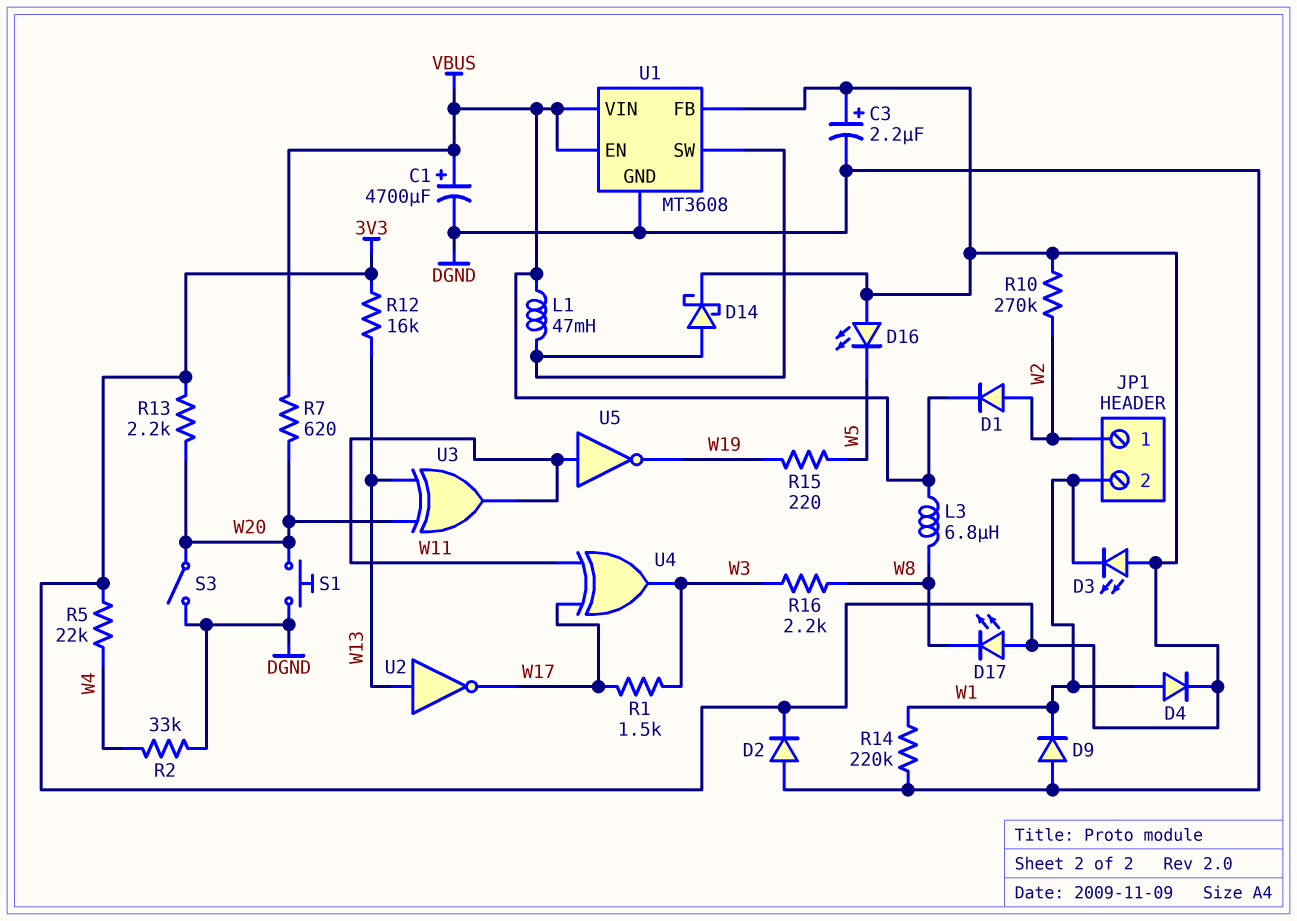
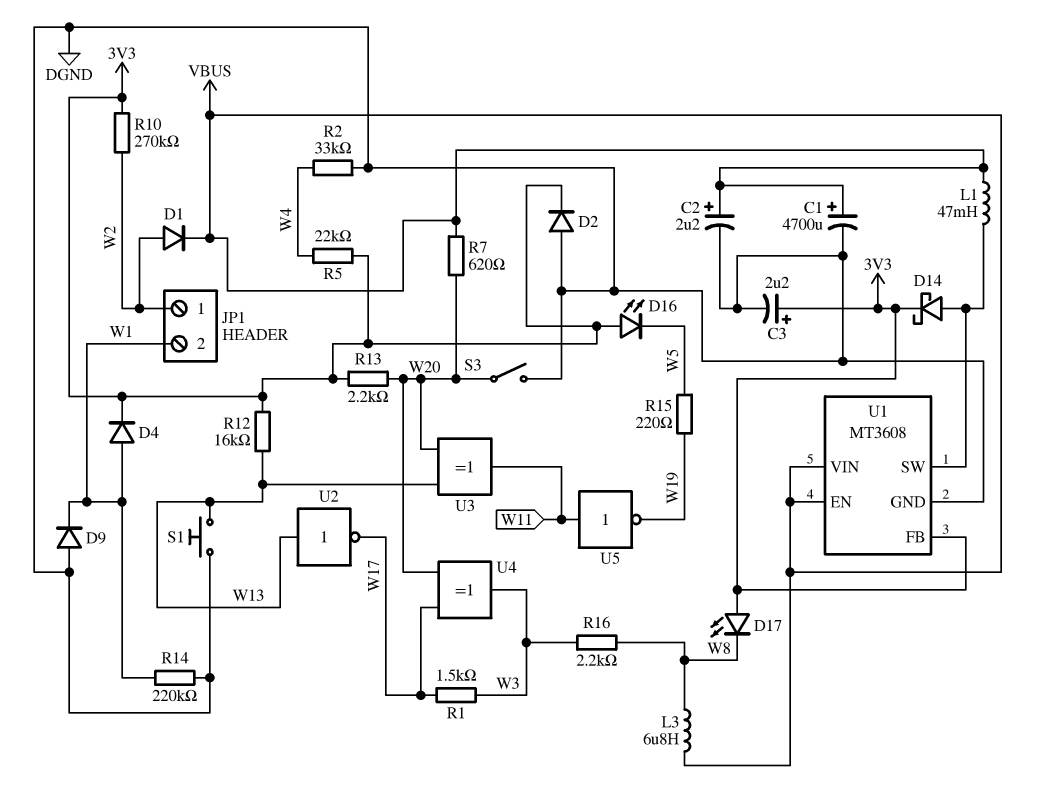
C2: none -> 2.2uF (plus VBUS, minus DGND)
D3: LED (A 3V3, K W1) -> none
S1: button (DGND, W20) -> button (DGND, W13)
U4: XOR (in W11, in W17, out W3) -> XOR (in W17, in W20, out W3)

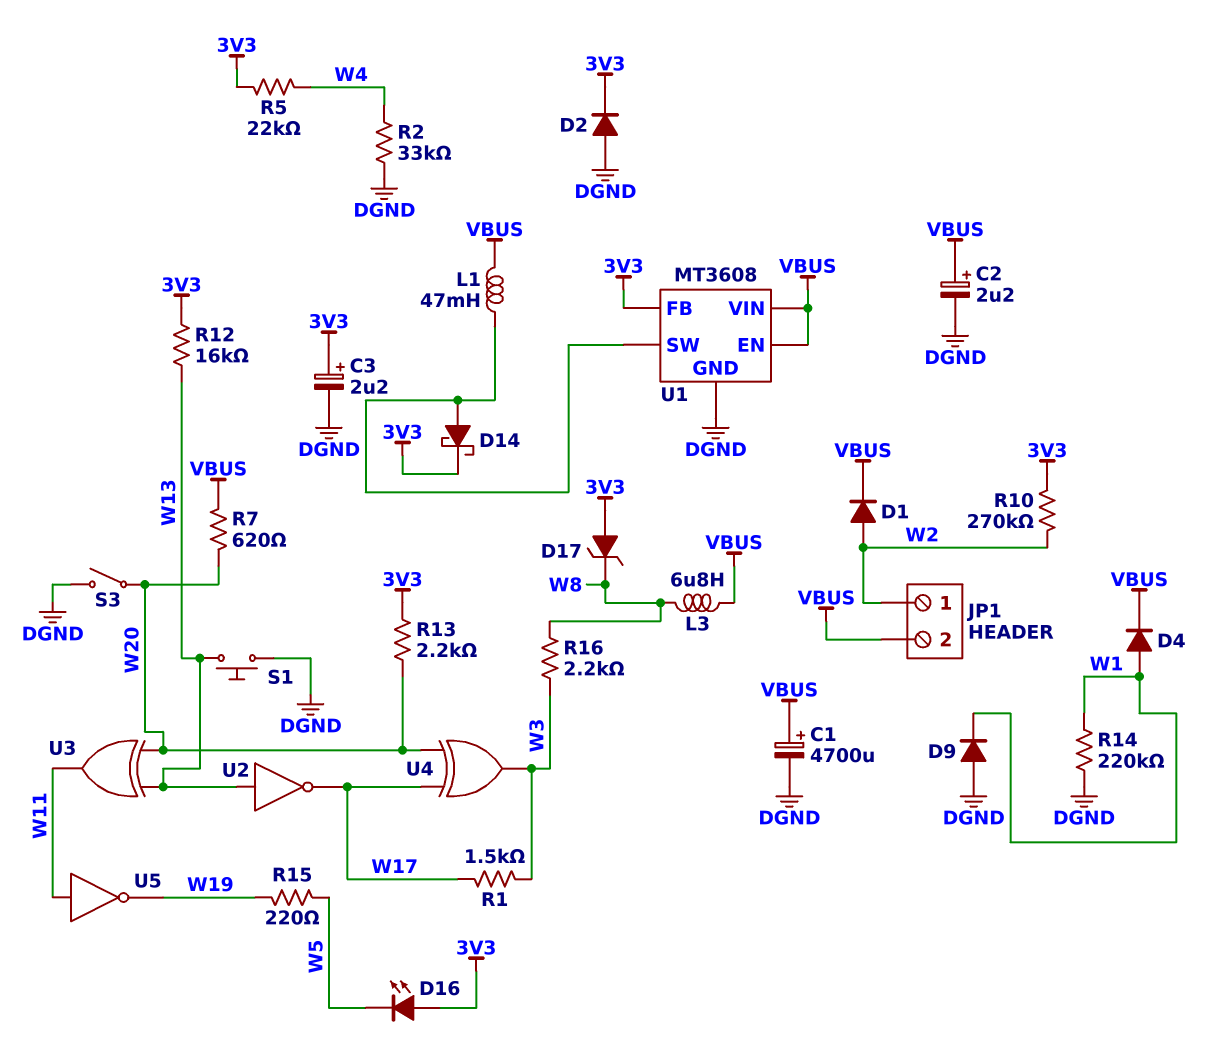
D4: diode (A W1, K 3V3) -> diode (A W1, K VBUS)
D17: LED (A 3V3, K W8) -> zener (A 3V3, K W8)
JP1 pin 2: W1 -> VBUS

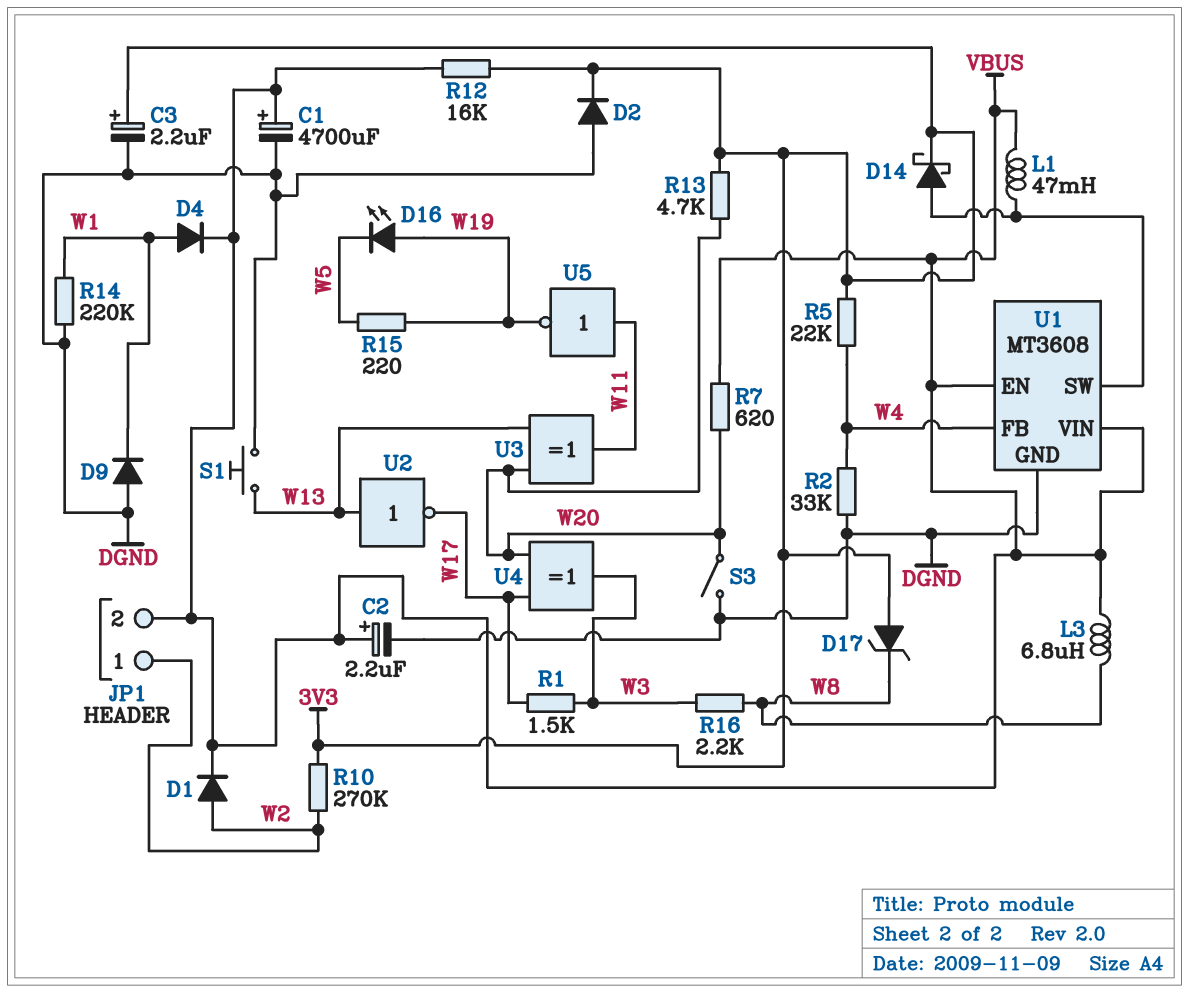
D16: LED (A 3V3, K W5) -> LED (A W19, K W5)
R12: 16k (3V3, W13) -> 16k (3V3, VBUS)
R13: 2.2k (3V3, W20) -> 4.7k (3V3, W20)
U1 pin FB: 3V3 -> W4

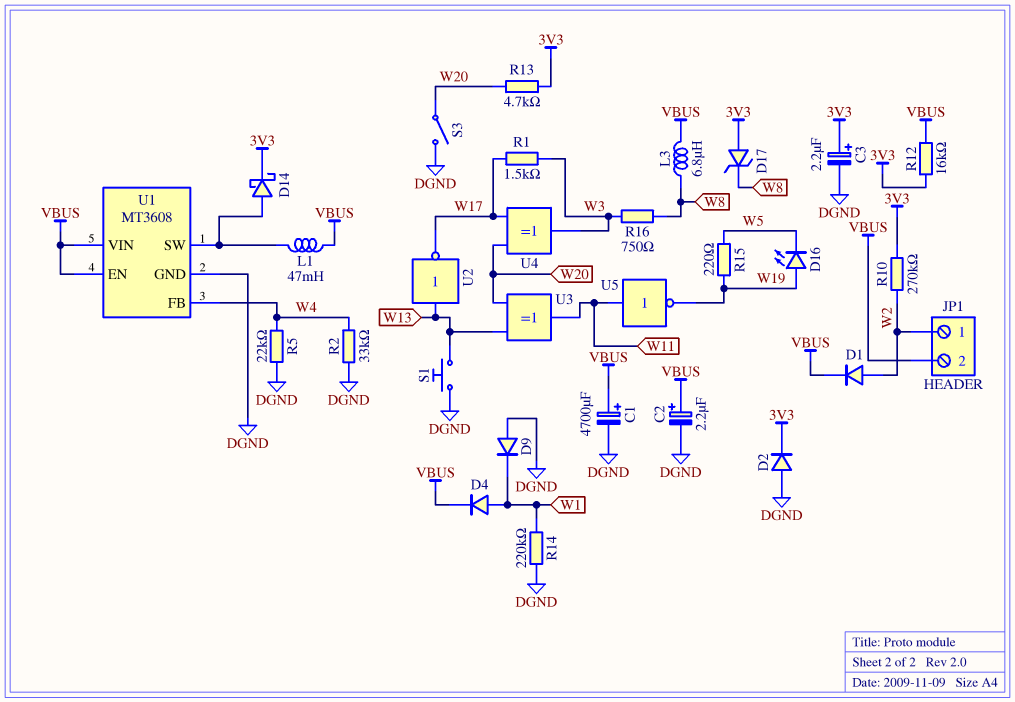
R5: 22k (3V3, W4) -> 22k (DGND, W4)
R7: 620 (VBUS, W20) -> none
R16: 2.2k (W3, W8) -> 750 (W3, W8)

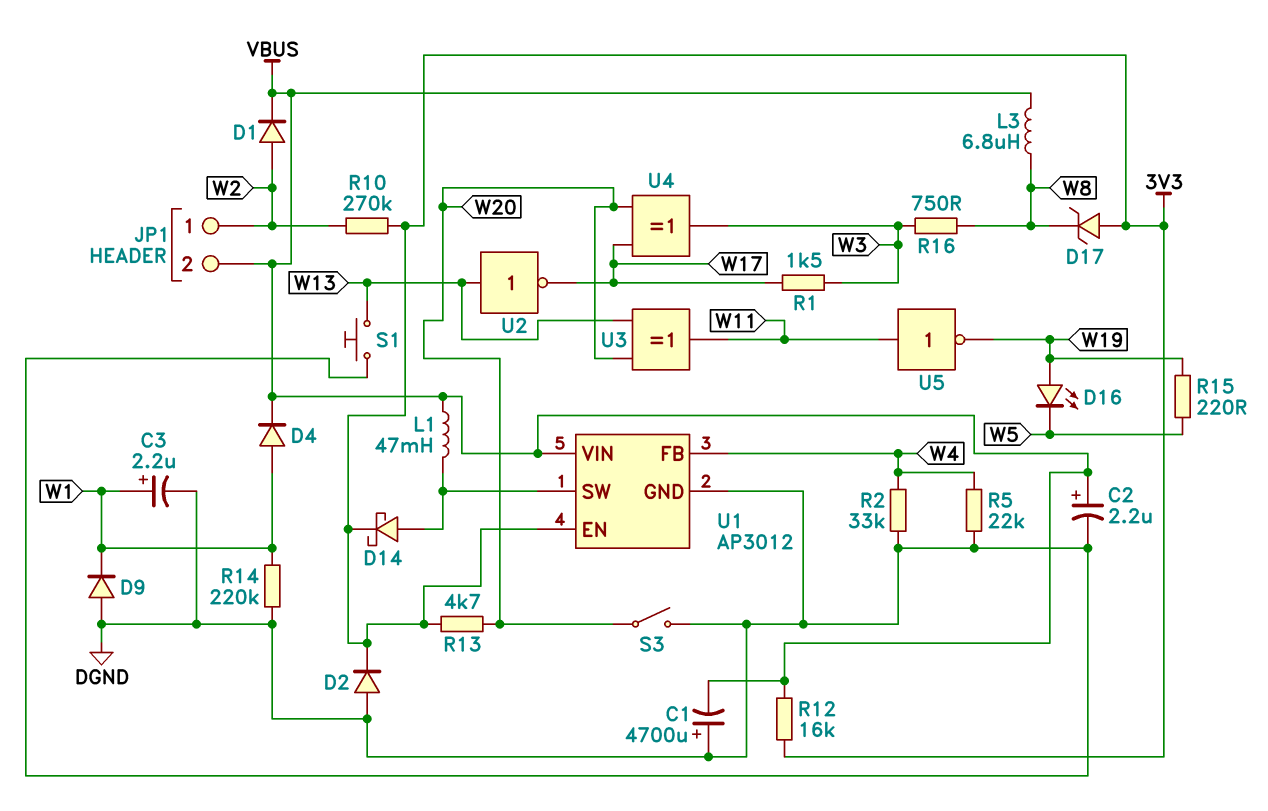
C1: 4700uF (plus VBUS, minus DGND) -> 4700uF (plus DGND, minus VBUS)
C3: 2.2uF (plus 3V3, minus DGND) -> 2.2uF (plus W1, minus DGND)
U1: MT3608 -> AP3012
U1 pin EN: VBUS -> 3V3

